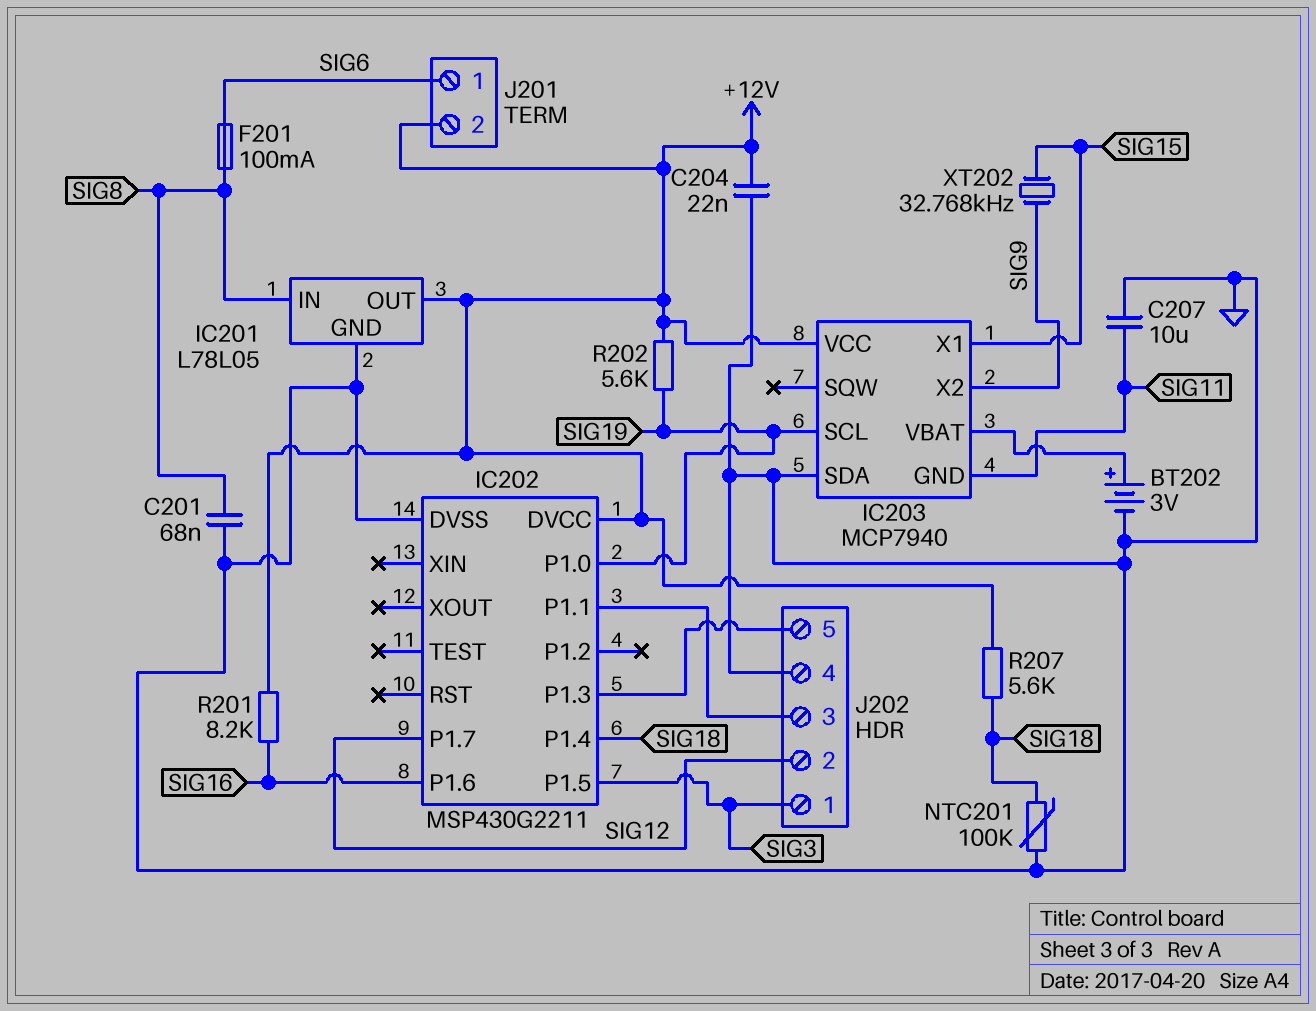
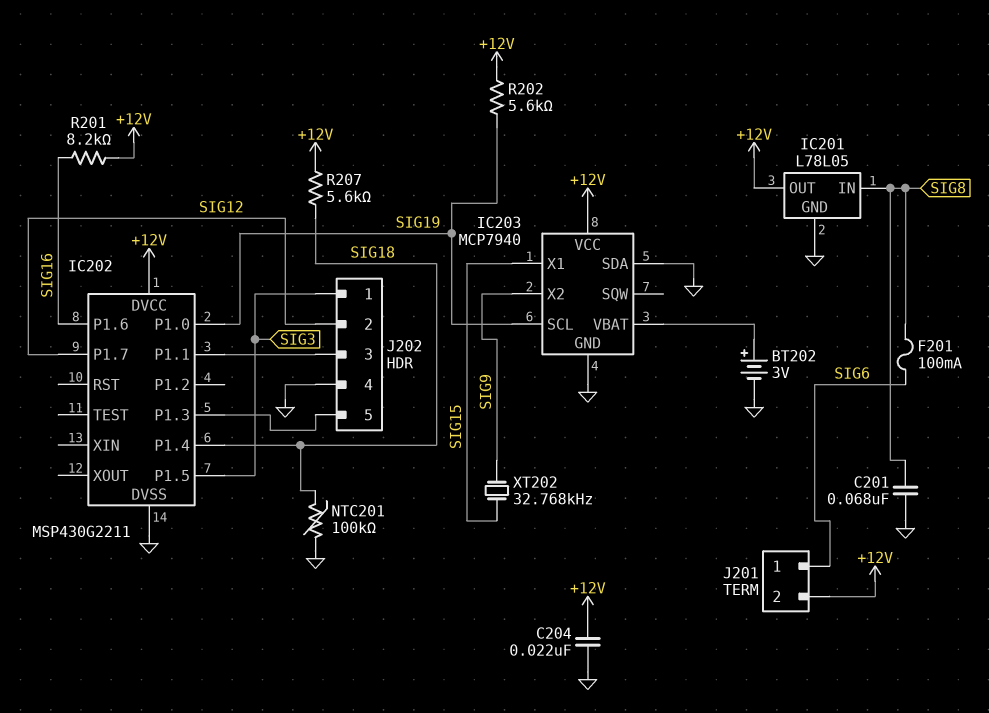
C207: 10uF (GND, SIG11) -> none
IC203 pin GND: SIG11 -> GND

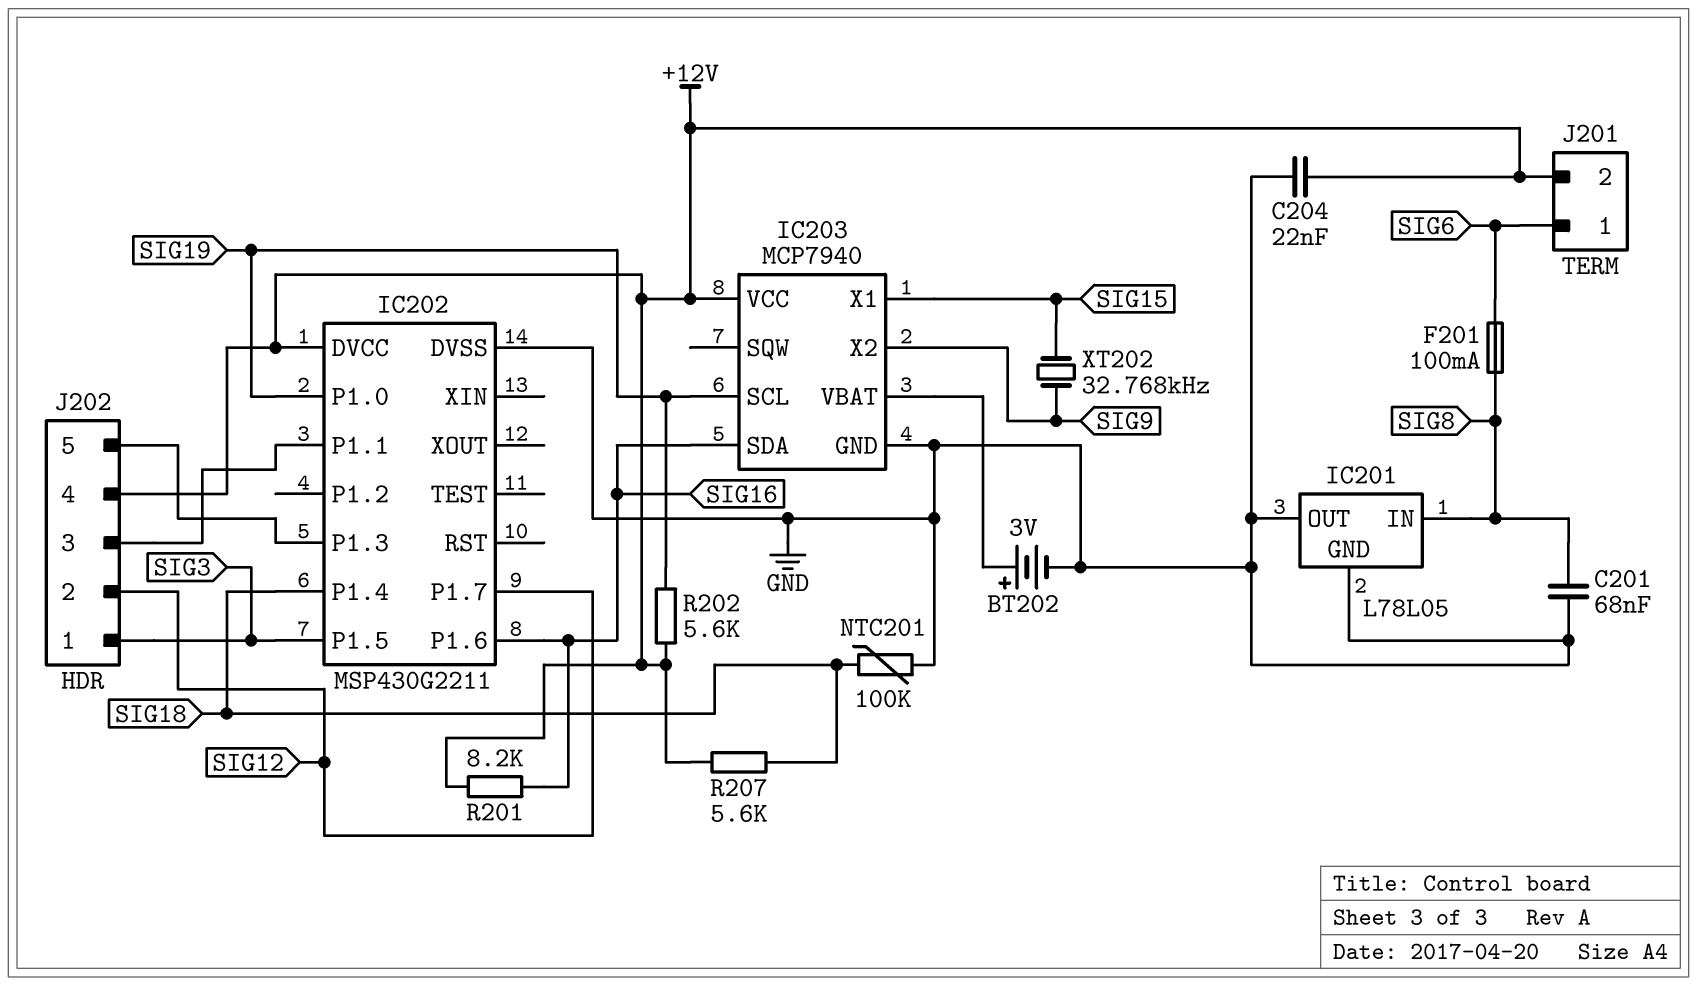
IC201 pin OUT: +12V -> GND
IC203 pin SDA: GND -> SIG16
J202 pin 4: GND -> +12V

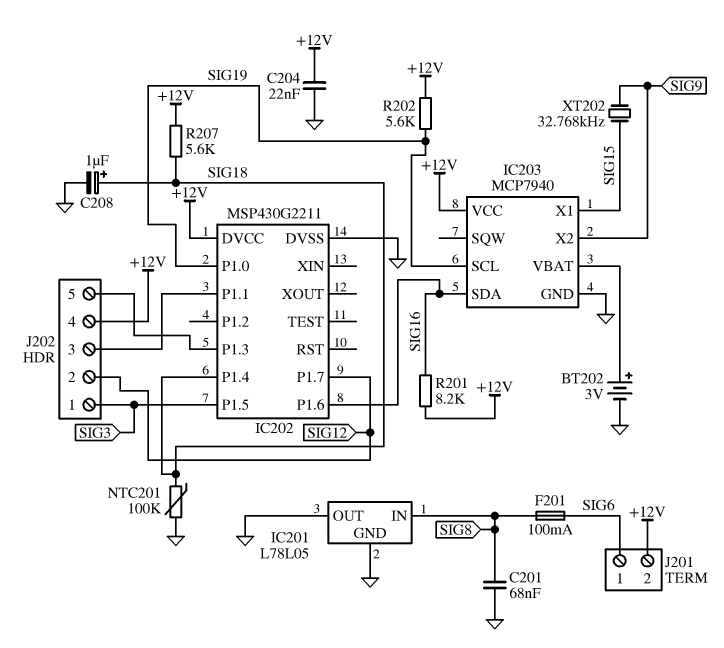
C208: none -> 1uF (plus SIG18, minus GND)

